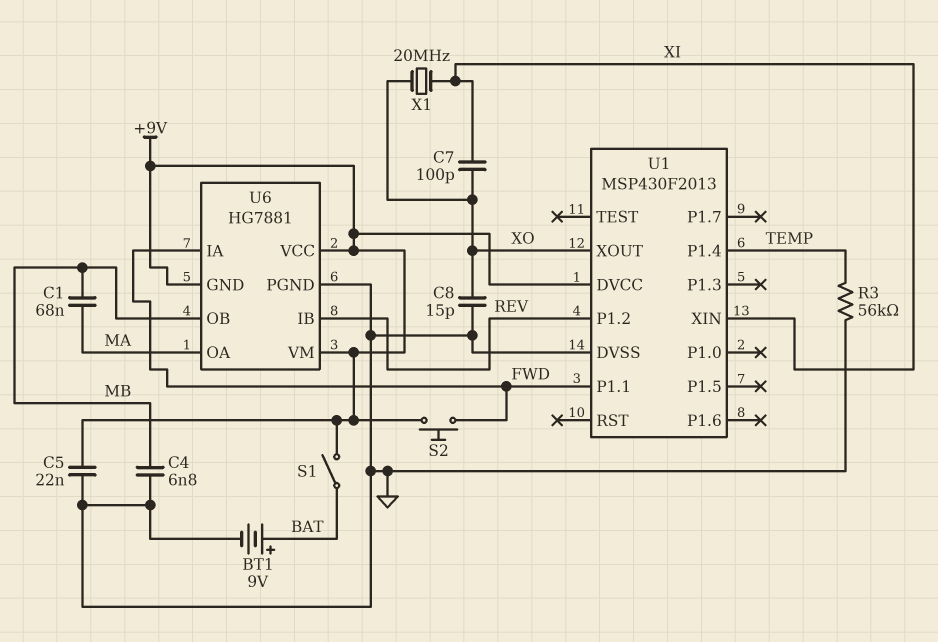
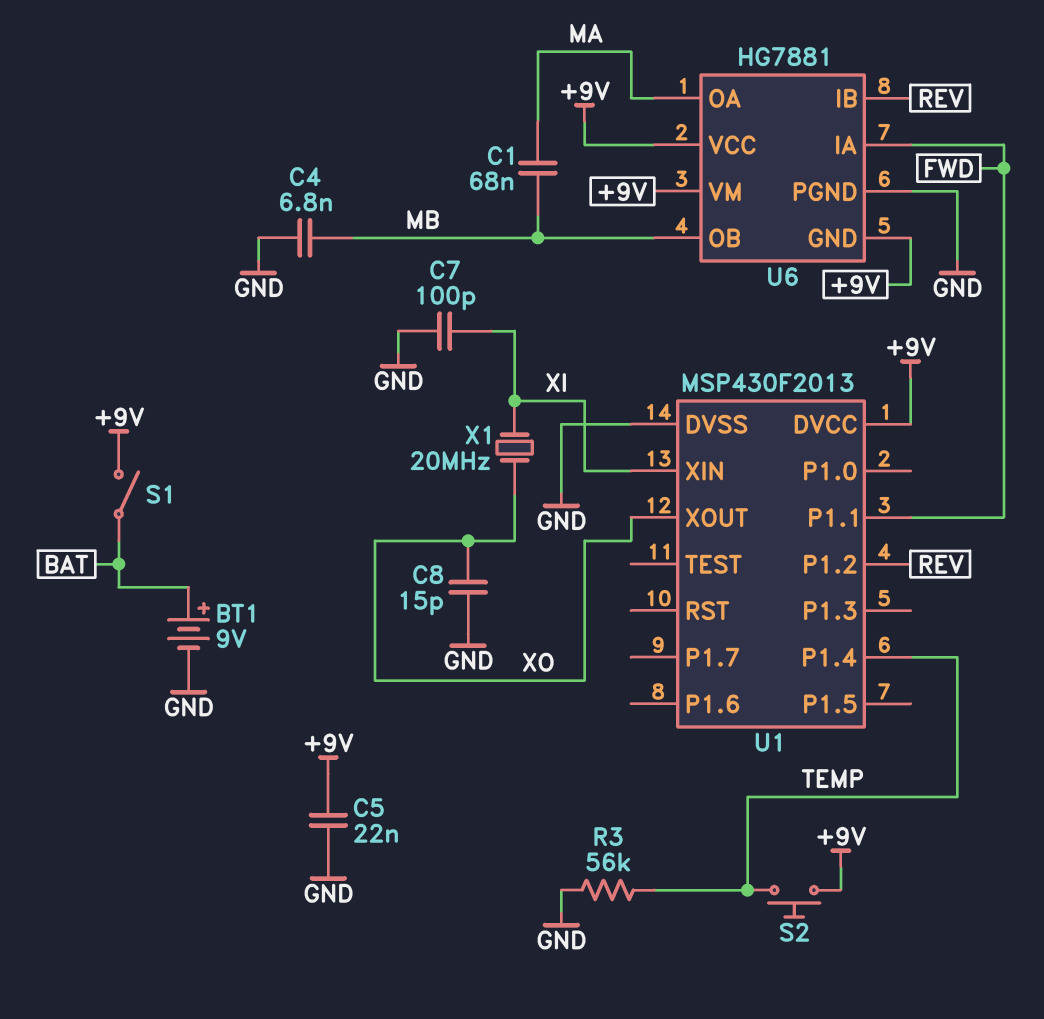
C7: 100pF (XI, XO) -> 100pF (GND, XI)
S2: button (+9V, FWD) -> button (+9V, TEMP)

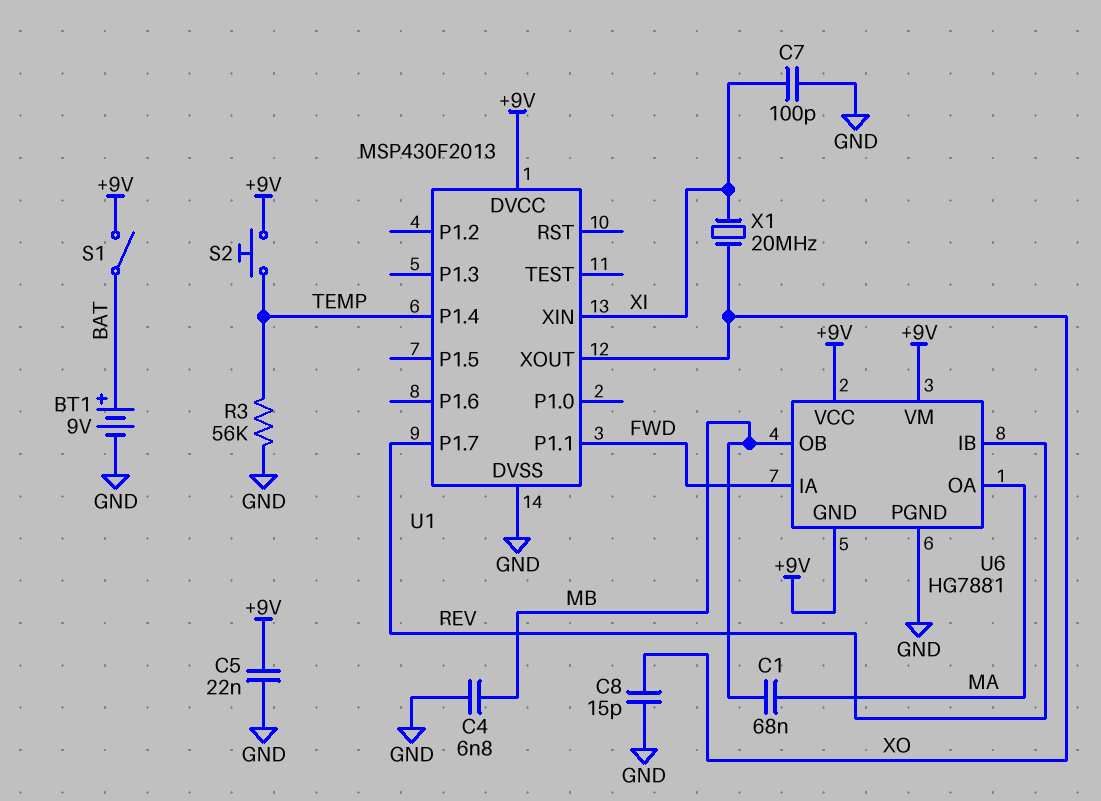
U1 pin P1.2: REV -> none
U1 pin P1.7: none -> REV

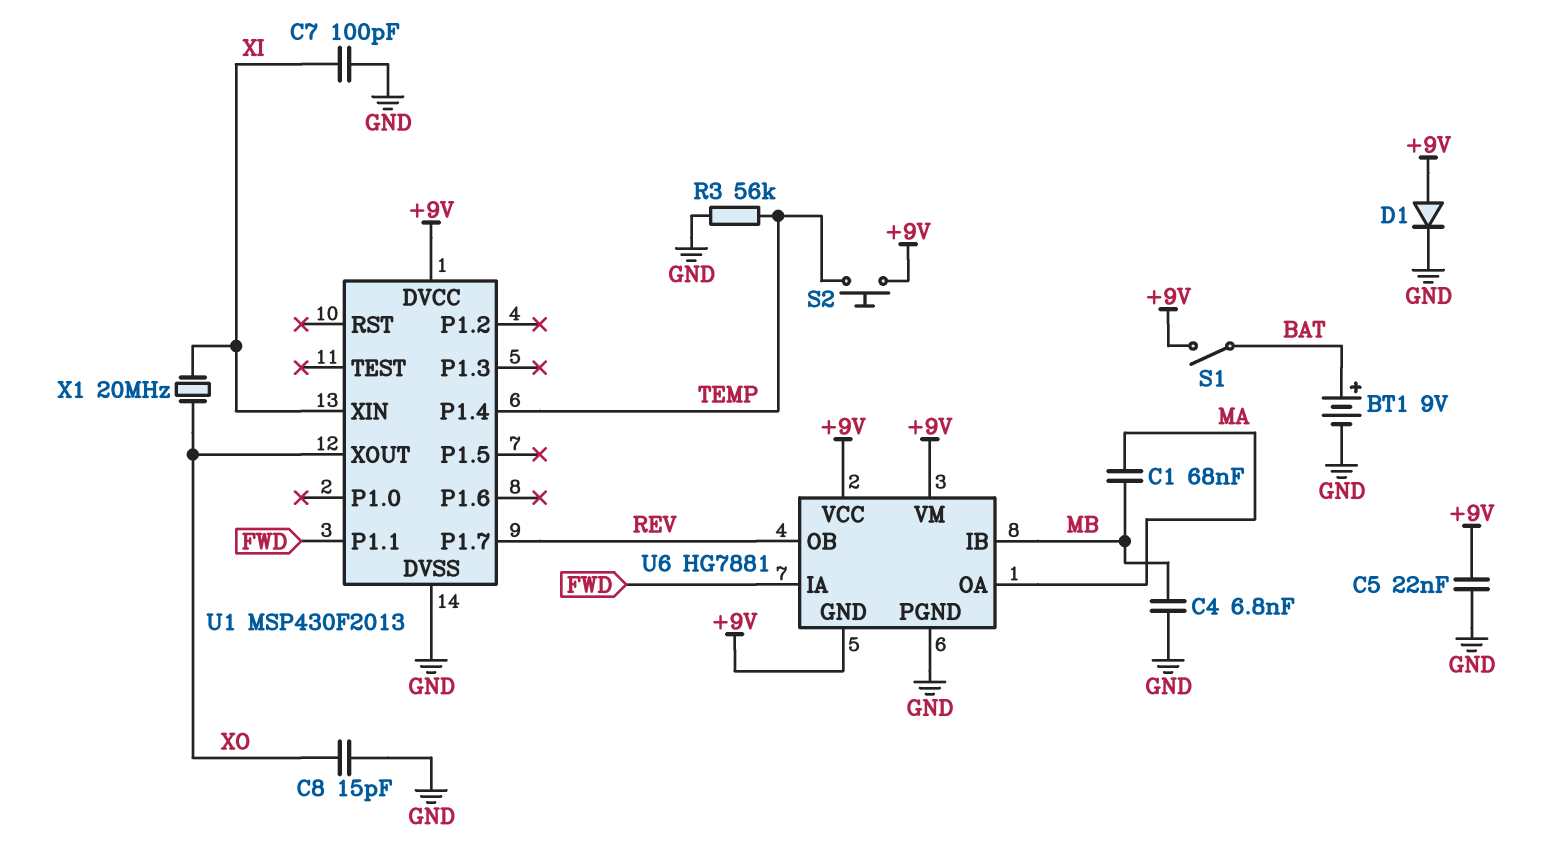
D1: none -> diode (A +9V, K GND)
U6 pin IB: REV -> MB
U6 pin OB: MB -> REV

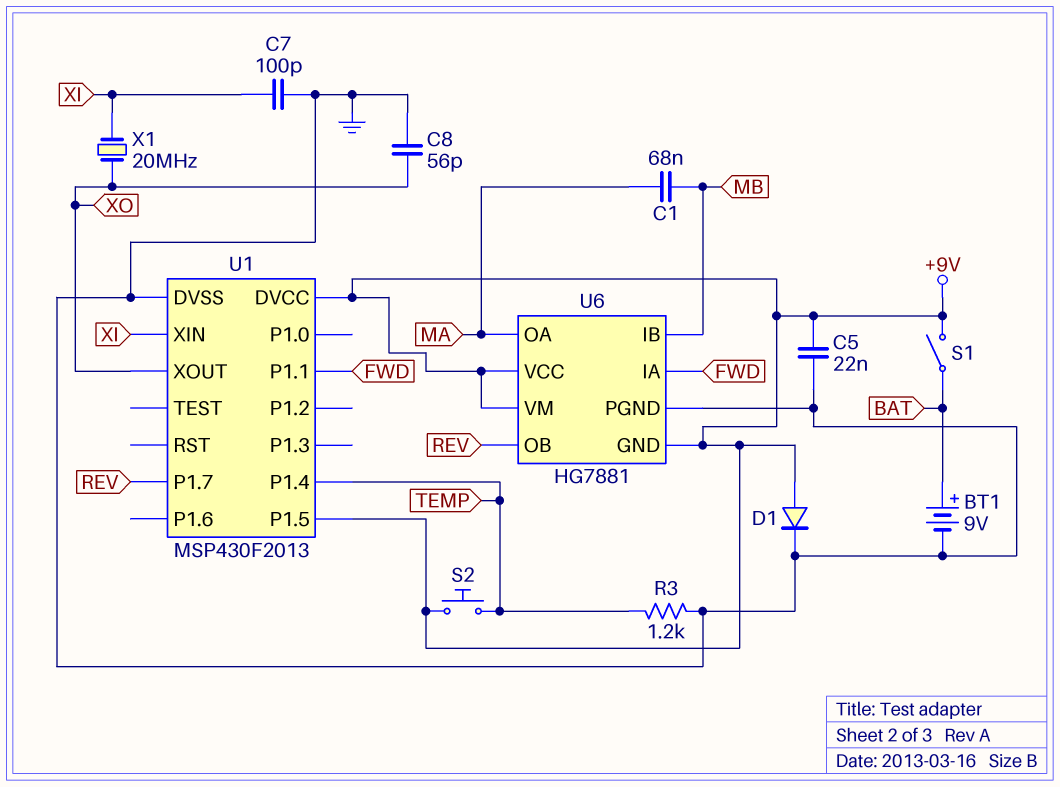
C4: 6.8nF (GND, MB) -> none
C8: 15pF (GND, XO) -> 56pF (GND, XO)
R3: 56k (GND, TEMP) -> 1.2k (GND, TEMP)
U1 pin P1.5: none -> +9V

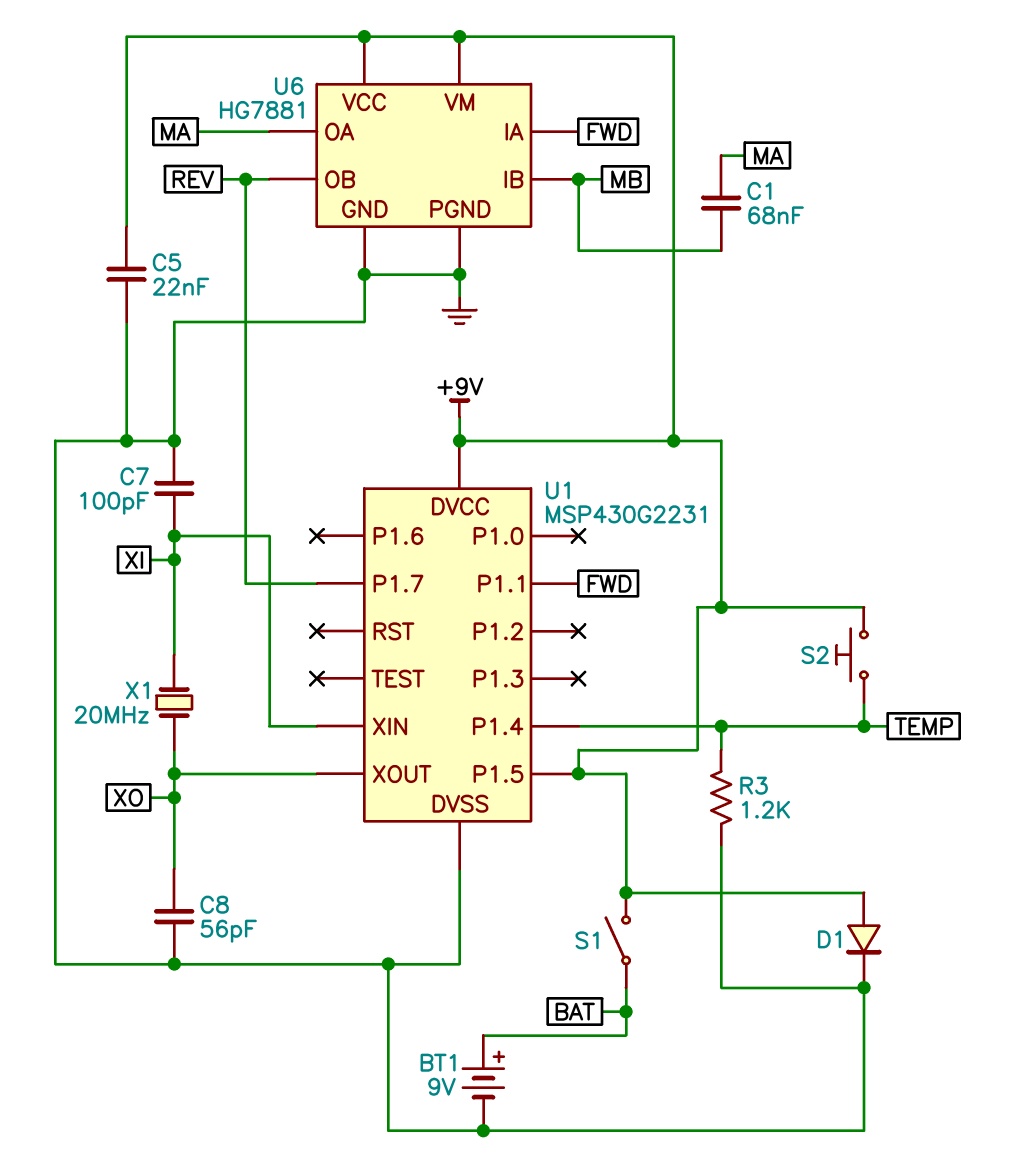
U1: MSP430F2013 -> MSP430G2231
U6 pin GND: +9V -> GND

